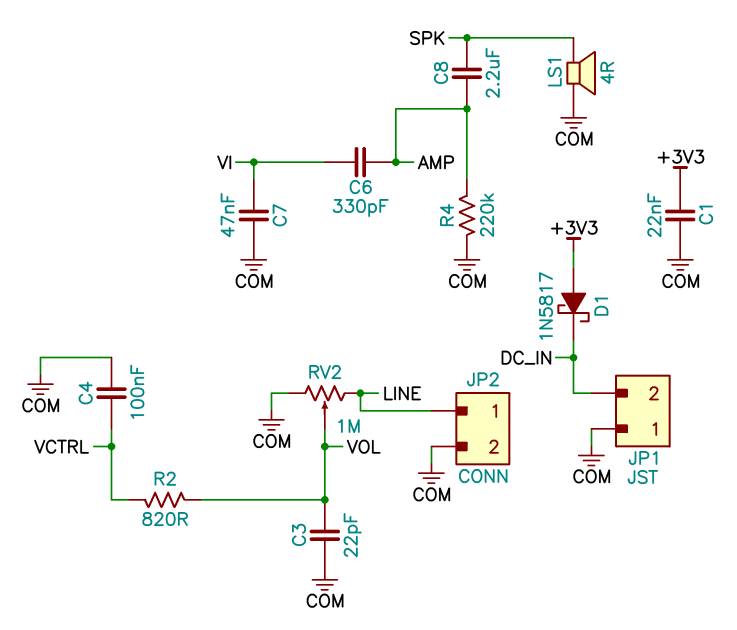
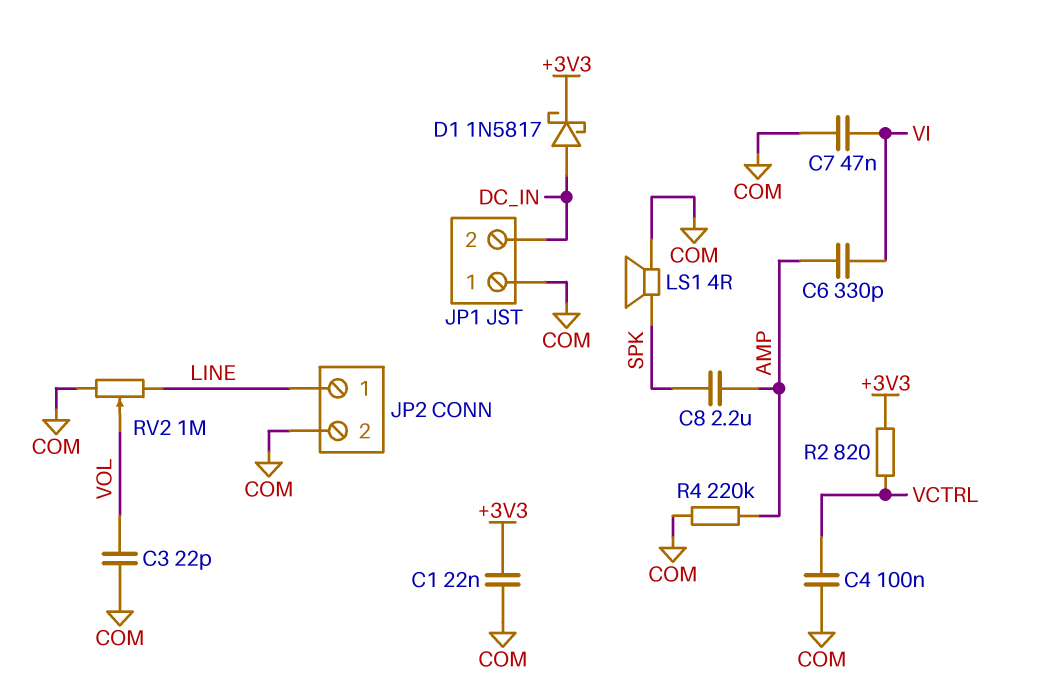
D1: schottky 1N5817 (A +3V3, K DC_IN) -> schottky 1N5817 (A DC_IN, K +3V3)
R2: 820 (VCTRL, VOL) -> 820 (+3V3, VCTRL)

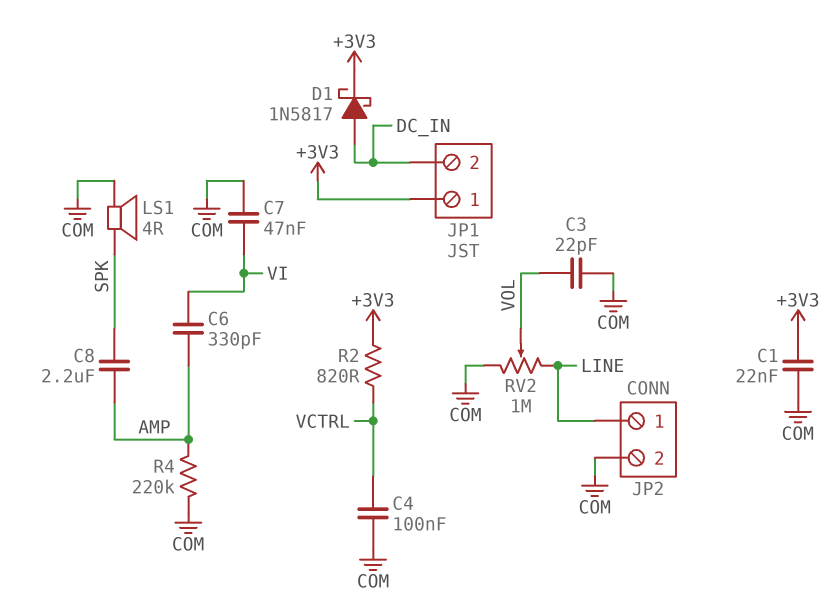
JP1 pin 1: COM -> +3V3

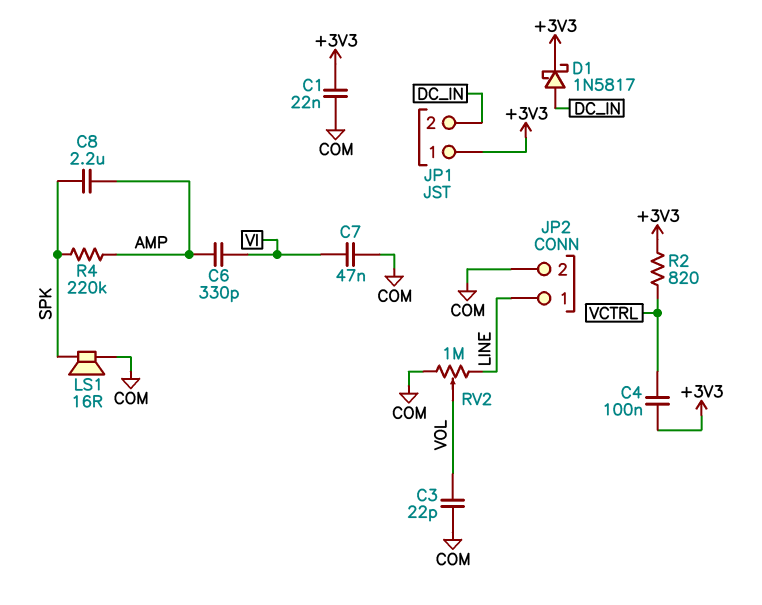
C4: 100nF (COM, VCTRL) -> 100nF (+3V3, VCTRL)
LS1: speaker 4R (COM, SPK) -> speaker 16R (COM, SPK)
R4: 220k (AMP, COM) -> 220k (AMP, SPK)

